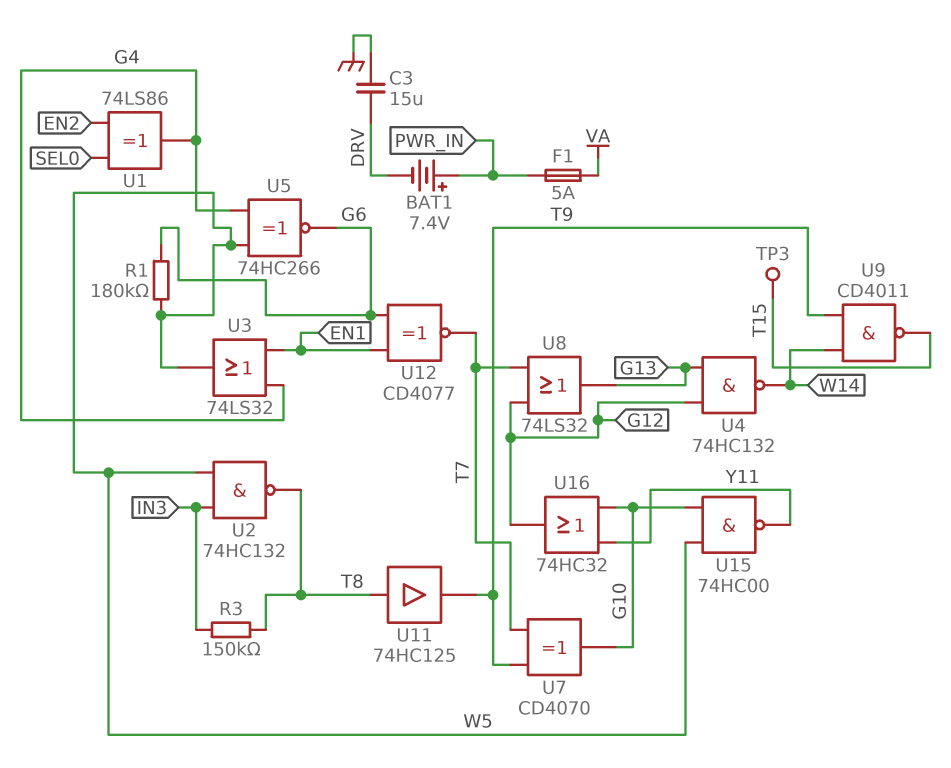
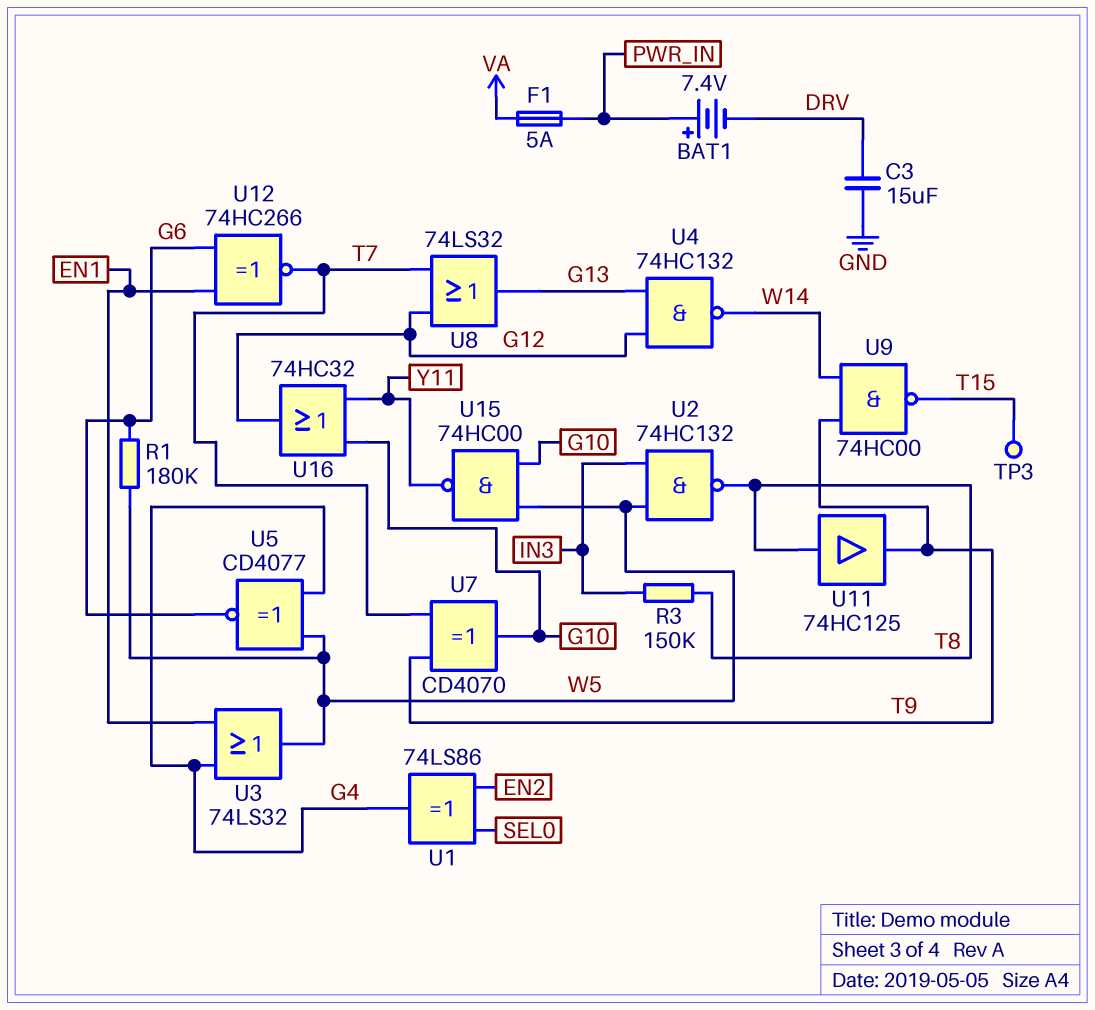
U5: XNOR 74HC266 (in G4, in W5, out G6) -> XNOR CD4077 (in G4, in W5, out G6)
U9: NAND CD4011 (in T9, in W14, out T15) -> NAND 74HC00 (in T9, in W14, out T15)
U12: XNOR CD4077 (in EN1, in G6, out T7) -> XNOR 74HC266 (in EN1, in G6, out T7)

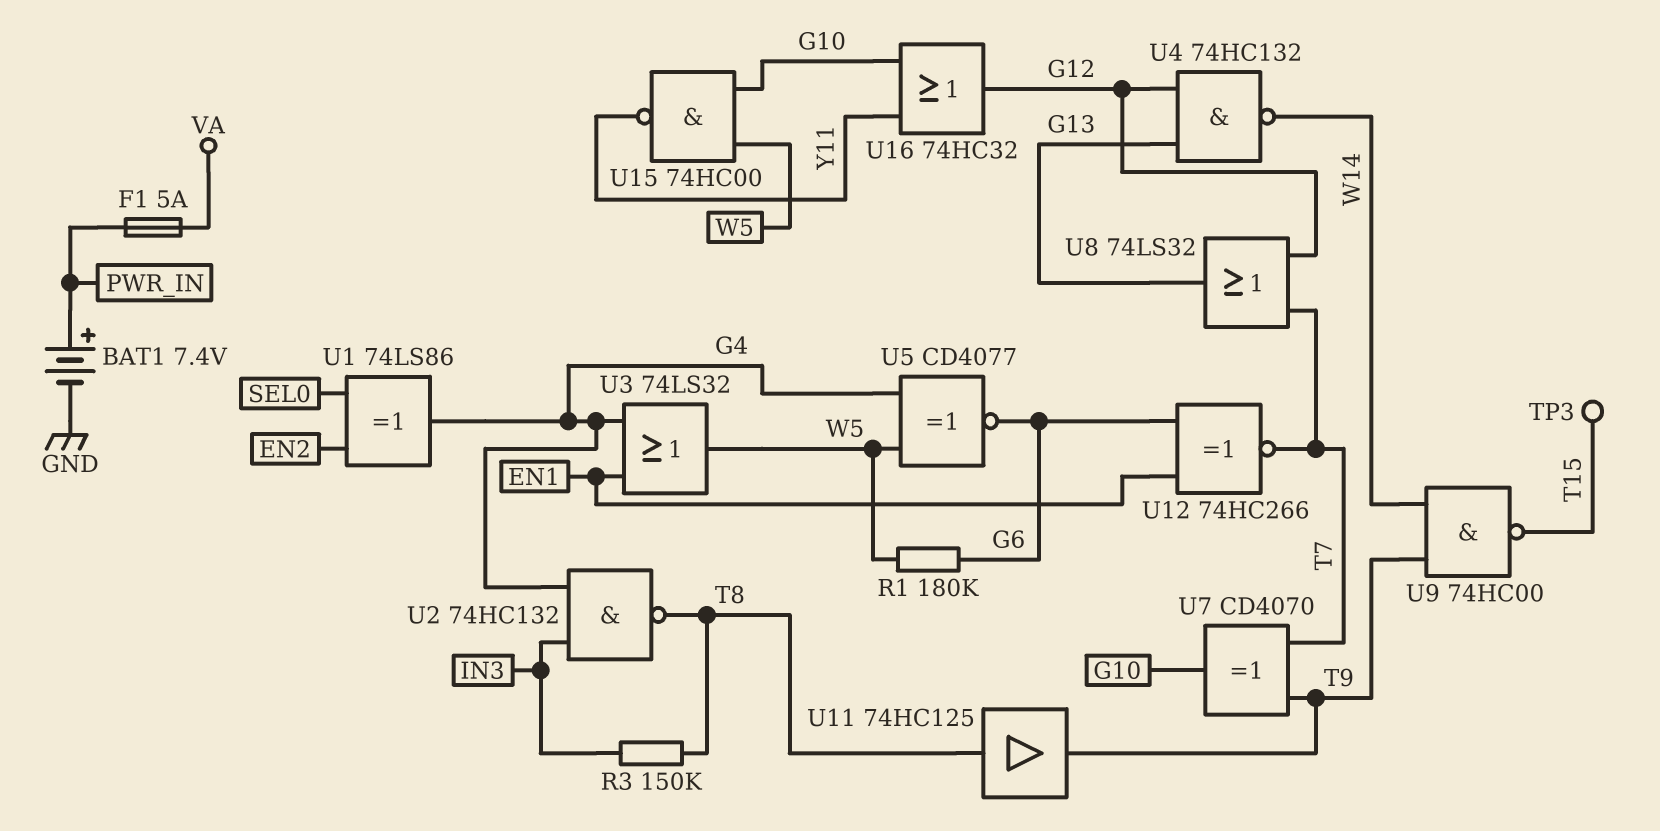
BAT1: 7.4V (plus PWR_IN, minus DRV) -> 7.4V (plus PWR_IN, minus GND)
C3: 15uF (DRV, GND) -> none
U2: NAND 74HC132 (in IN3, in W5, out T8) -> NAND 74HC132 (in G4, in IN3, out T8)

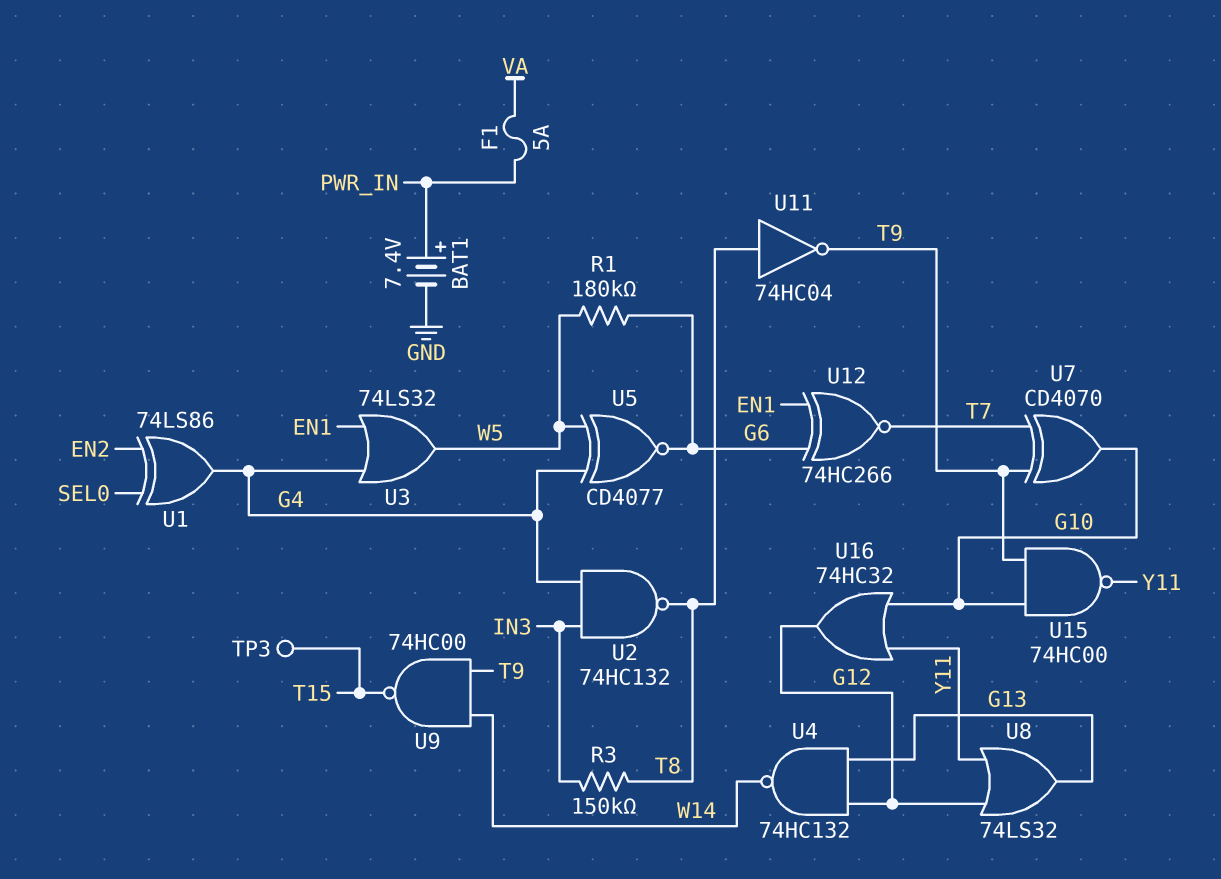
U8: OR 74LS32 (in G12, in T7, out G13) -> OR 74LS32 (in G12, in Y11, out G13)
U11: buffer 74HC125 (in T8, out T9) -> NOT 74HC04 (in T8, out T9)
U15: NAND 74HC00 (in G10, in W5, out Y11) -> NAND 74HC00 (in G10, in T9, out Y11)

